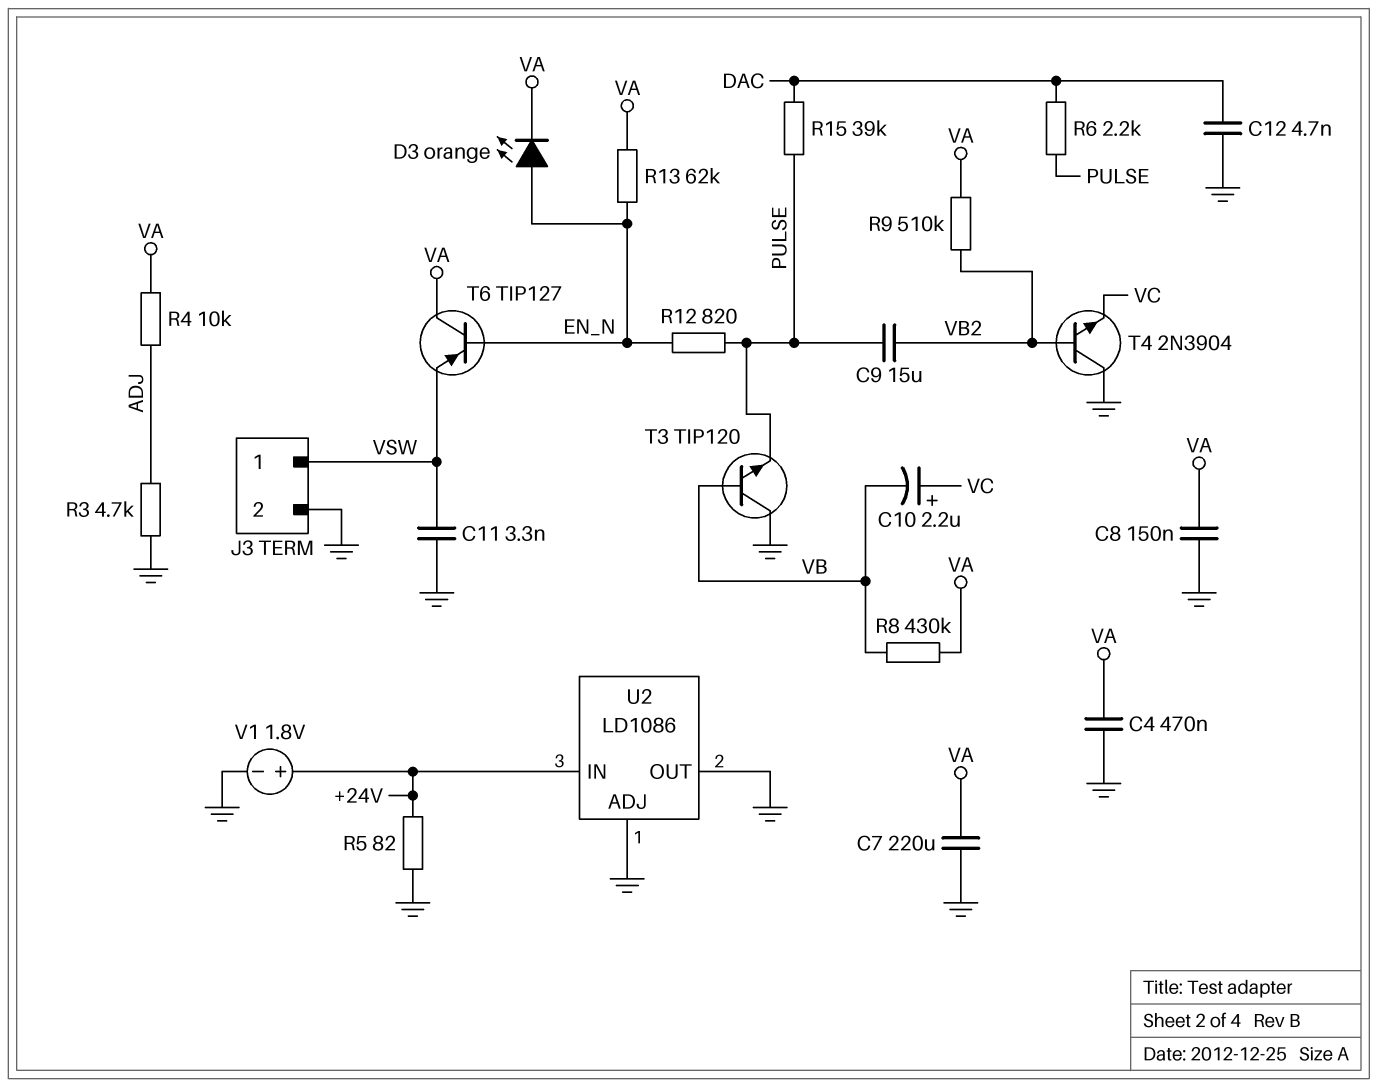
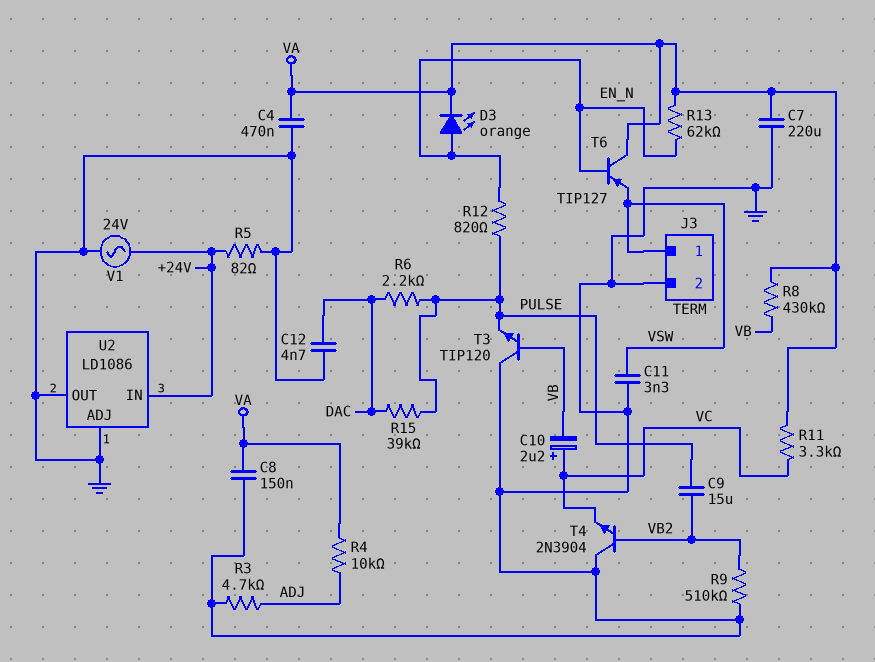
R9: 510k (VA, VB2) -> 510k (GND, VB2)
R11: none -> 3.3k (VA, VC)
V1: 1.8V (plus +24V, minus GND) -> AC 24V (+24V, GND)

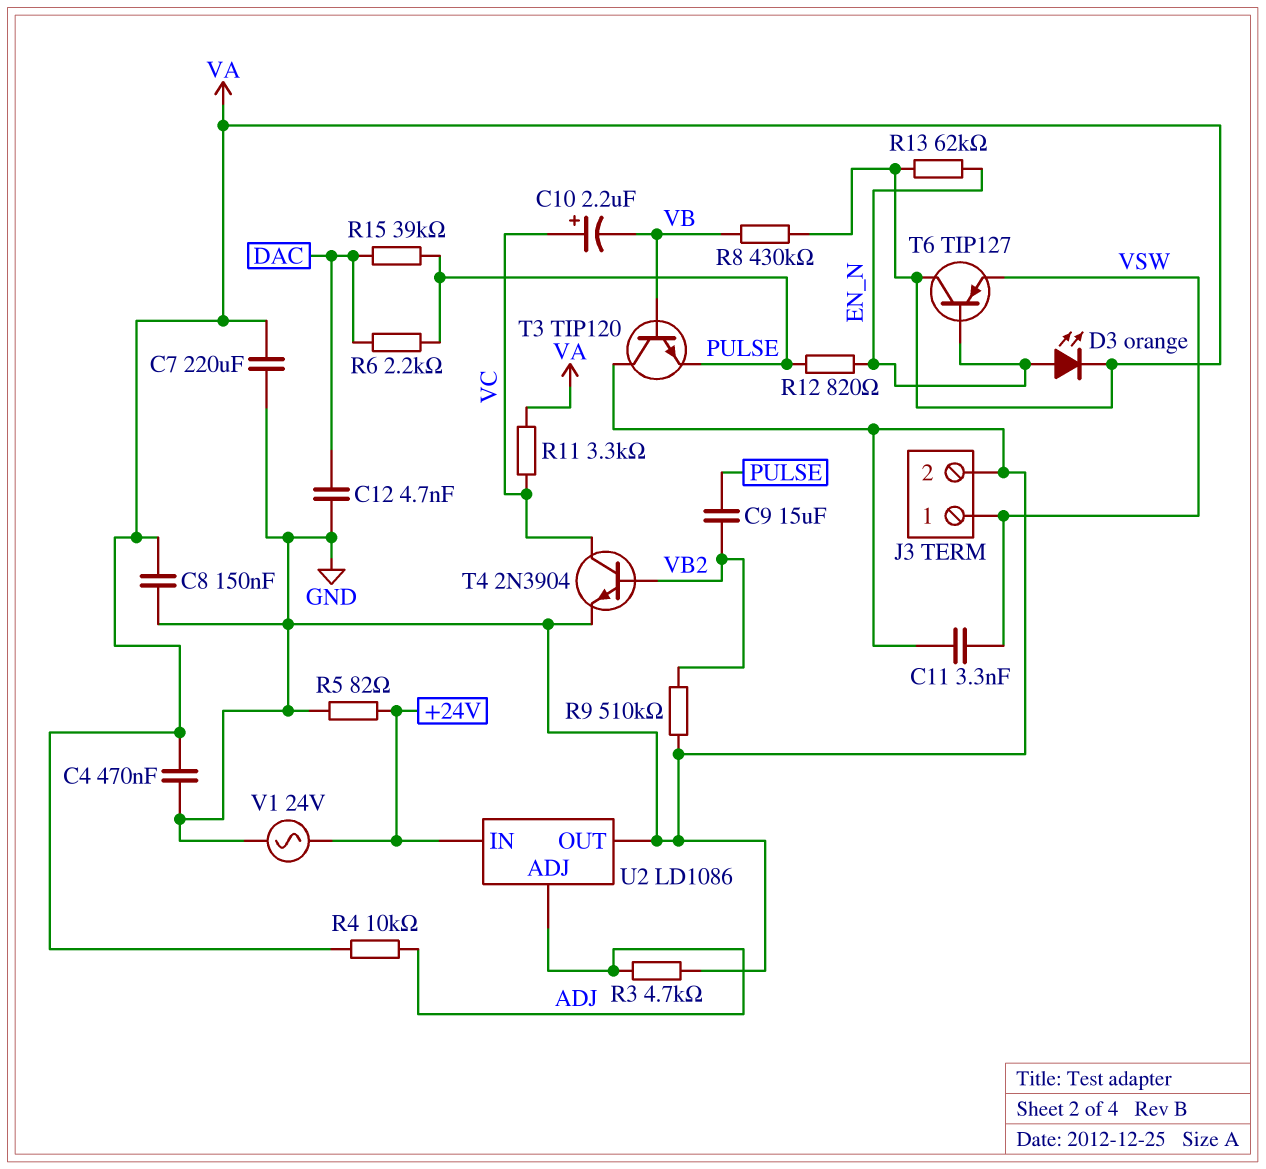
T4: NPN 2N3904 (B VB2, C GND, E VC) -> NPN 2N3904 (B VB2, C VC, E GND)
U2 pin ADJ: GND -> ADJ

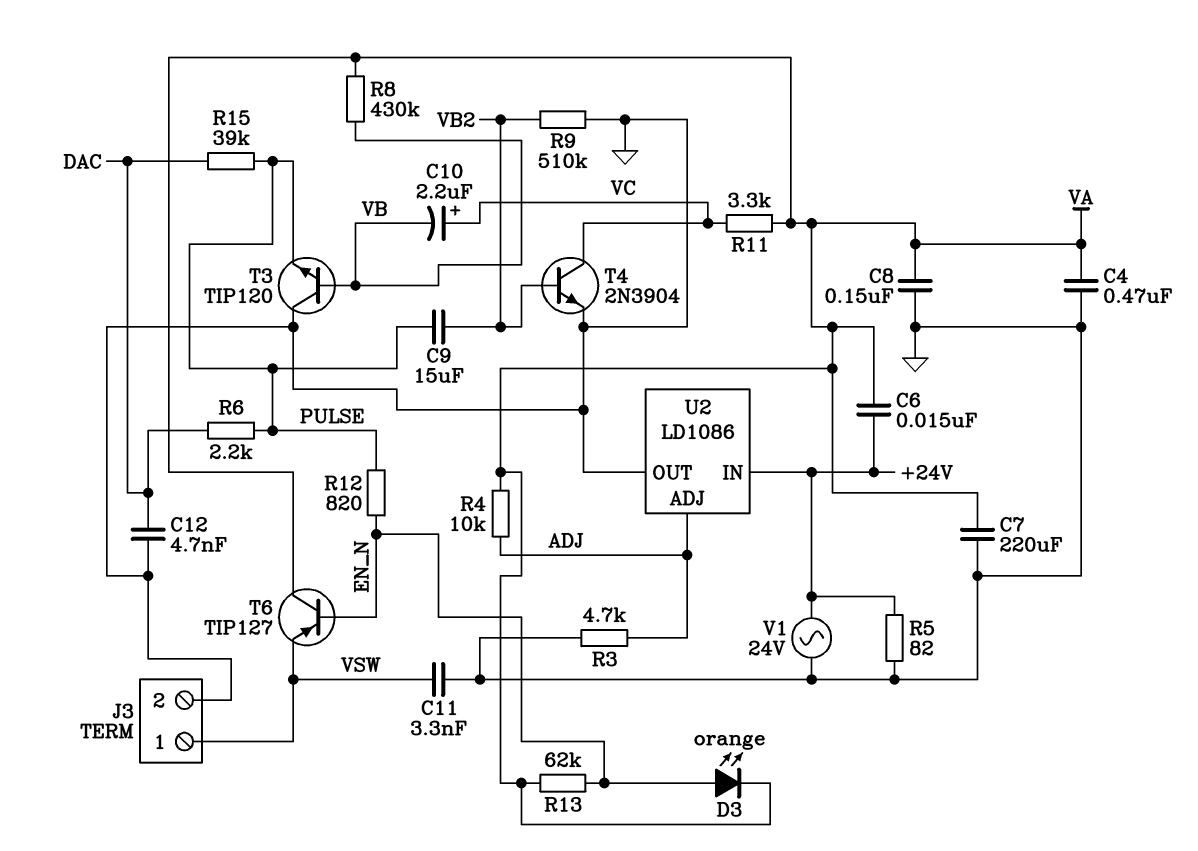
C6: none -> 15nF (+24V, VA)

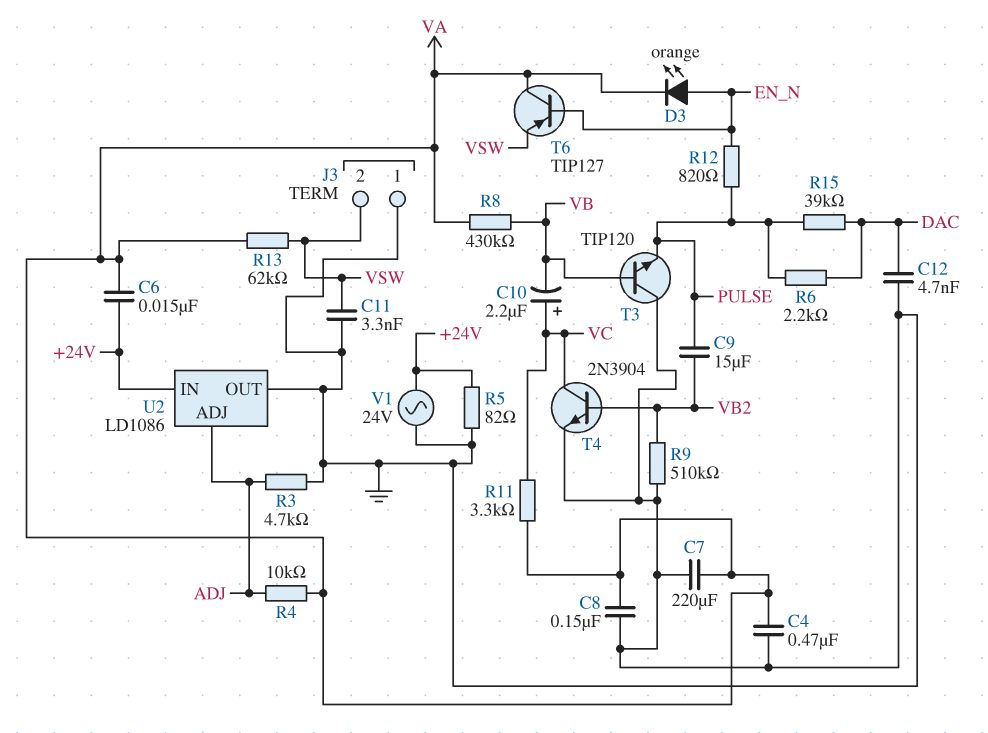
J3 pin 1: VSW -> GND
J3 pin 2: GND -> VSW
R13: 62k (EN_N, VA) -> 62k (VA, VSW)

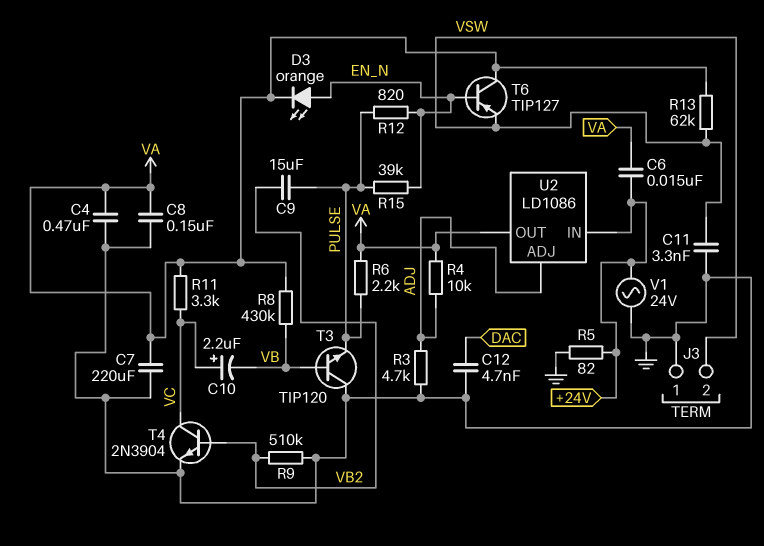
R6: 2.2k (DAC, PULSE) -> 2.2k (PULSE, VA)
R15: 39k (DAC, PULSE) -> 39k (EN_N, PULSE)
U2 pin OUT: GND -> VA

